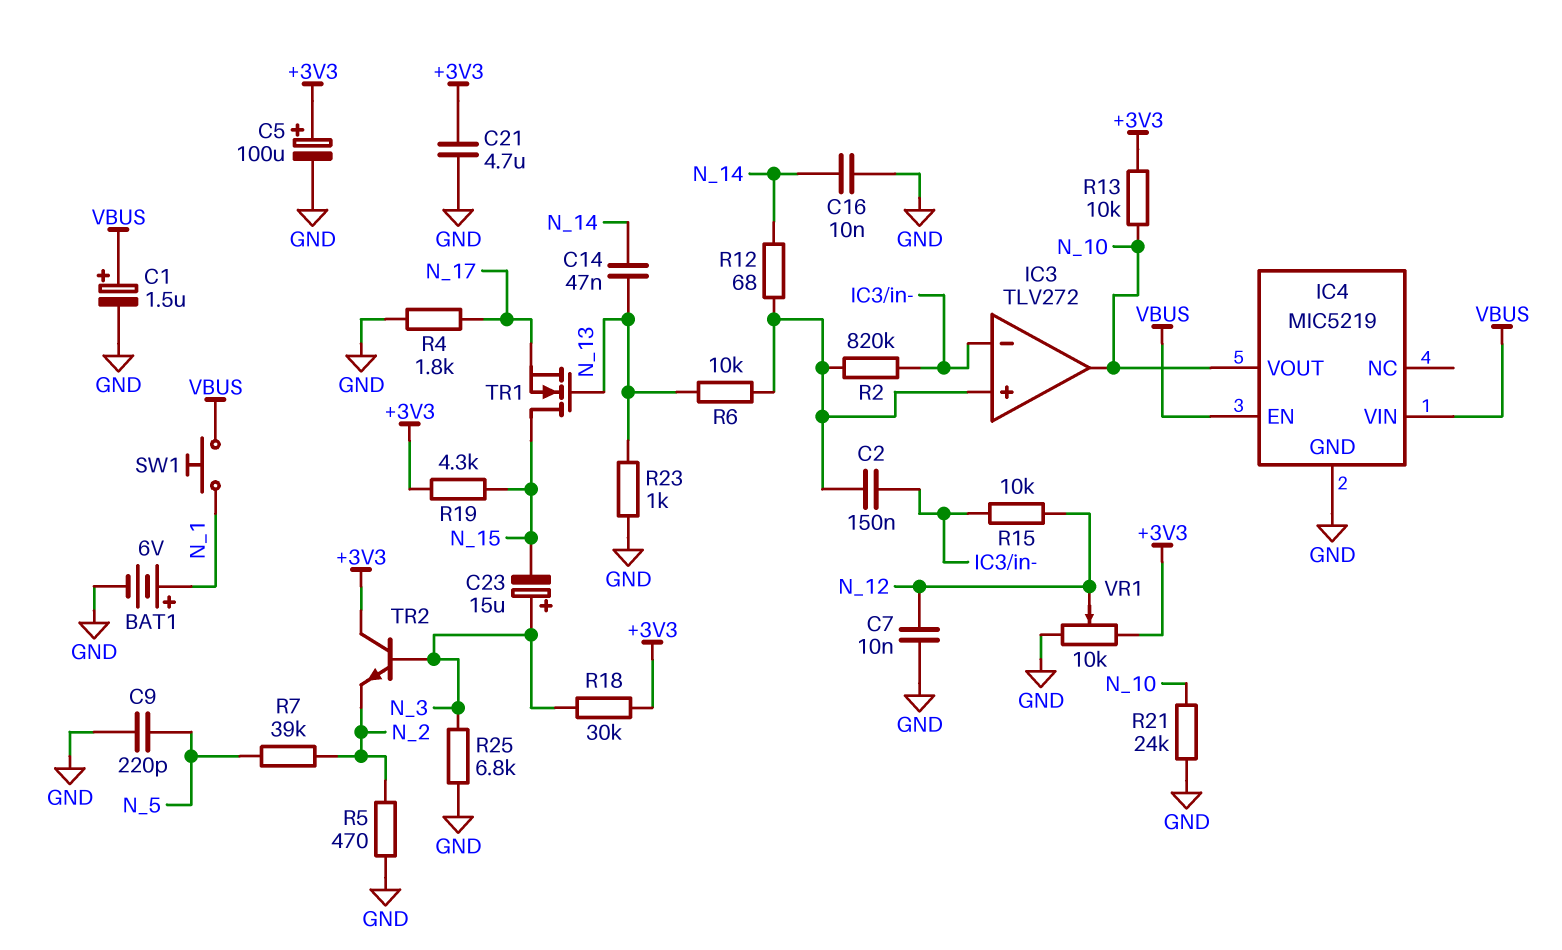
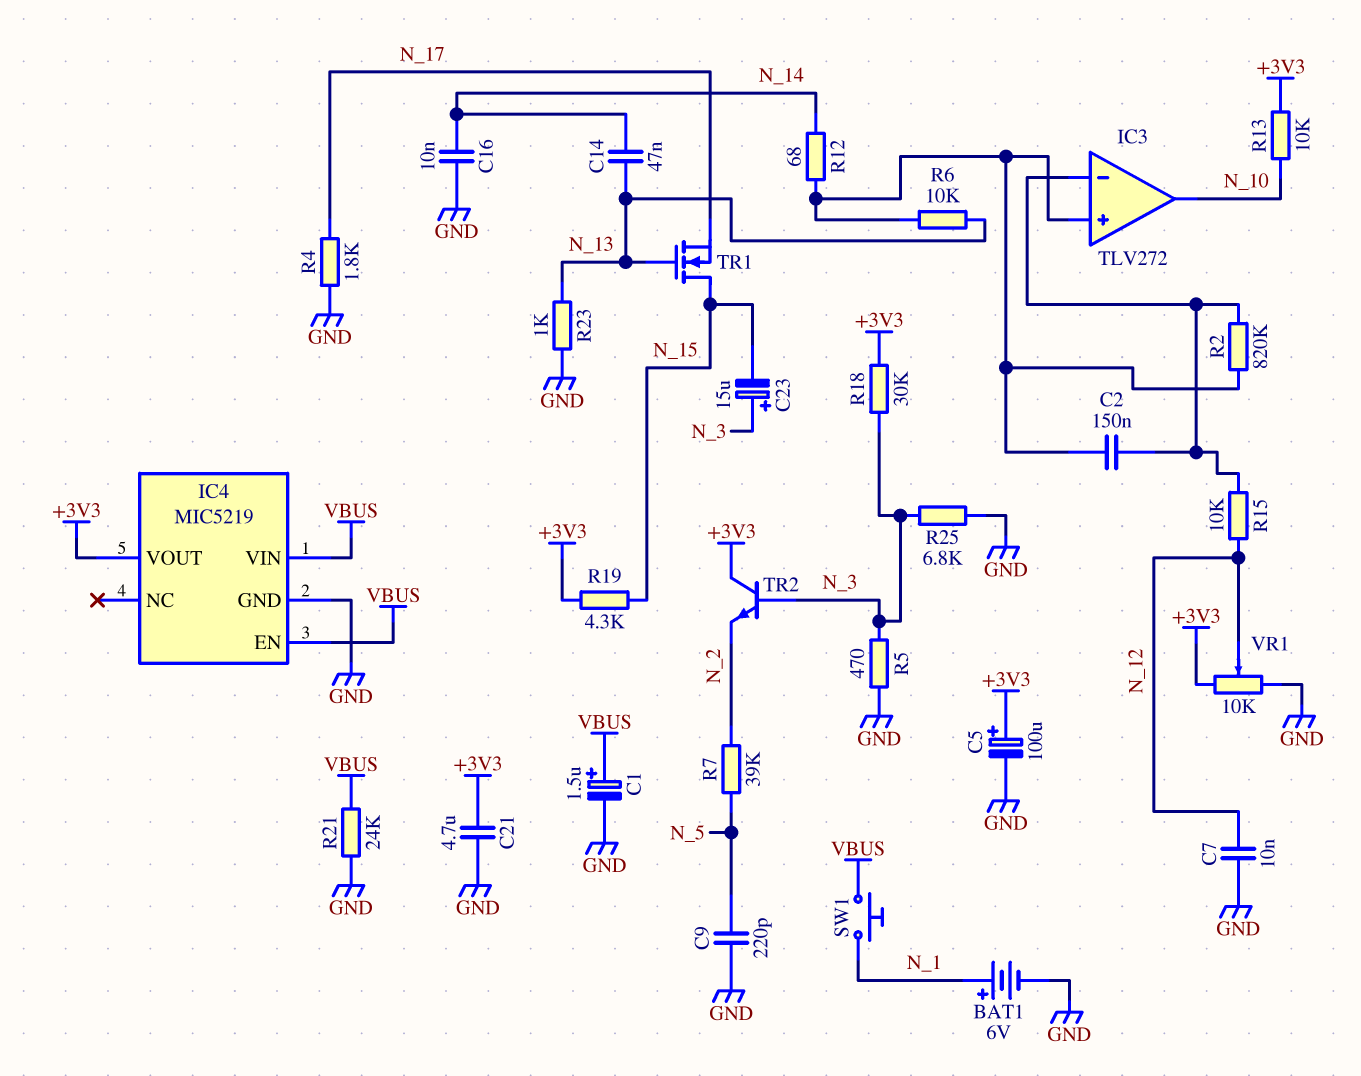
IC4 pin VOUT: N_10 -> +3V3
R5: 470 (GND, N_2) -> 470 (GND, N_3)
R21: 24k (GND, N_10) -> 24k (GND, VBUS)

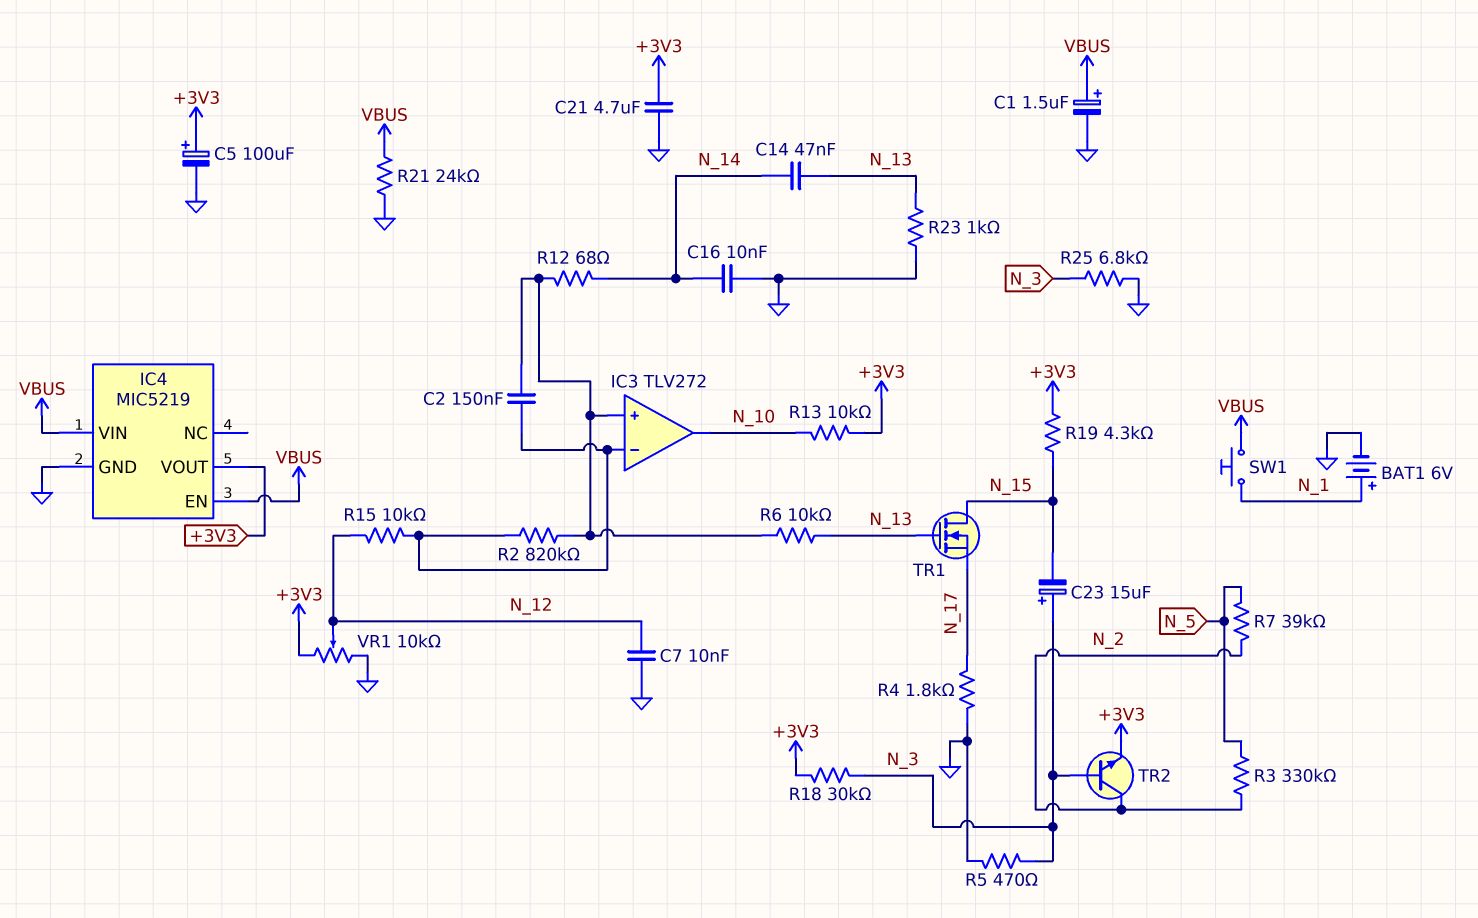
C9: 220pF (GND, N_5) -> none
R3: none -> 330k (N_2, N_5)
TR2: NPN (B N_3, C +3V3, E N_2) -> NPN (B N_3, C N_2, E +3V3)

